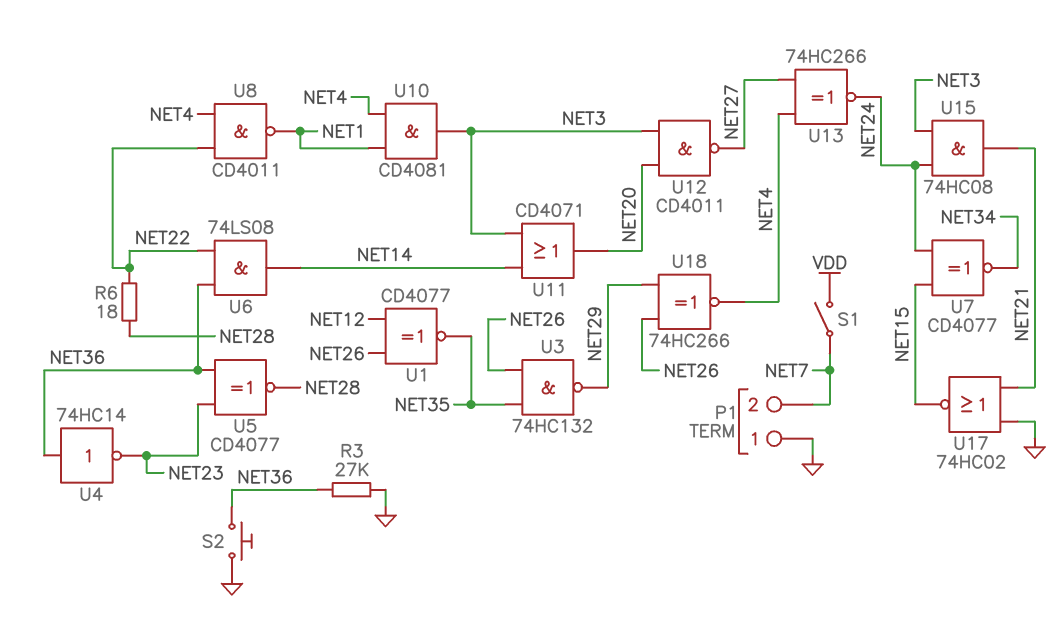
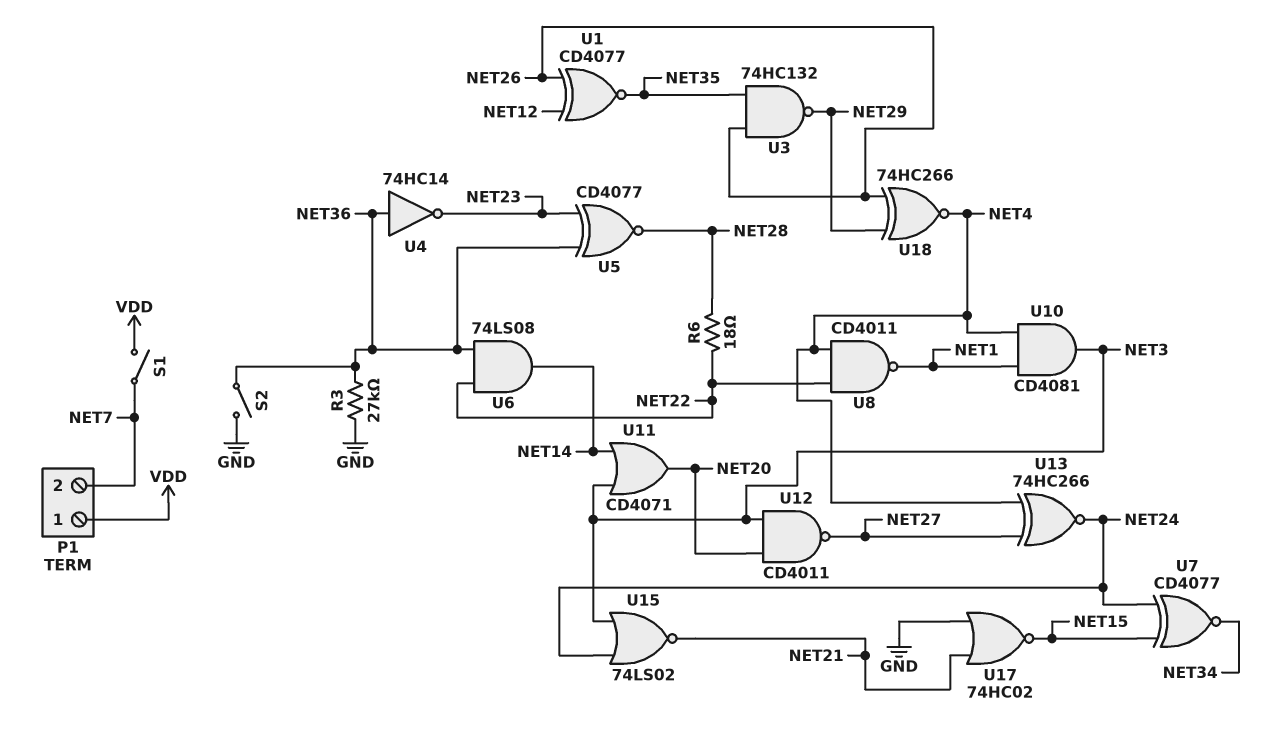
P1 pin 1: GND -> VDD
S2: button (GND, NET36) -> switch (GND, NET36)
U15: AND 74HC08 (in NET3, in NET24, out NET21) -> NOR 74LS02 (in NET3, in NET24, out NET21)

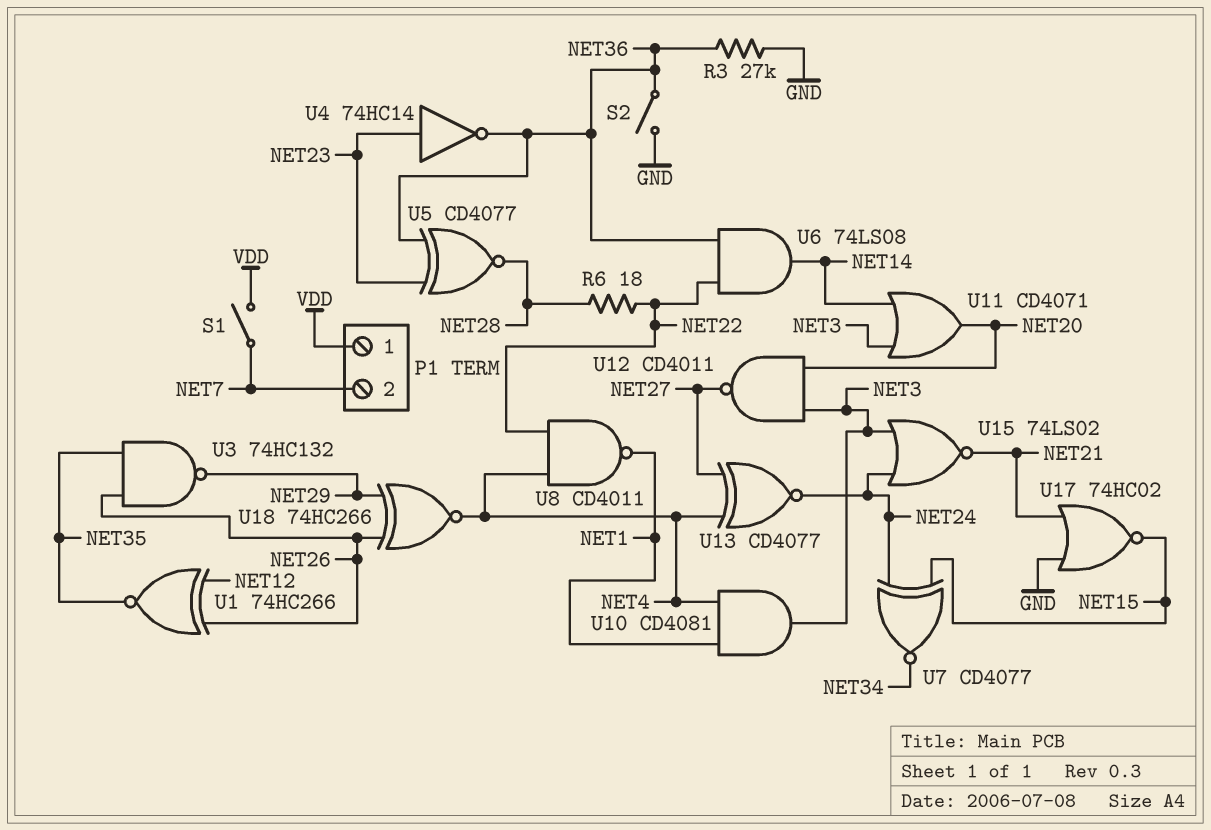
U1: XNOR CD4077 (in NET12, in NET26, out NET35) -> XNOR 74HC266 (in NET12, in NET26, out NET35)
U4: NOT 74HC14 (in NET36, out NET23) -> NOT 74HC14 (in NET23, out NET36)
U13: XNOR 74HC266 (in NET4, in NET27, out NET24) -> XNOR CD4077 (in NET4, in NET27, out NET24)

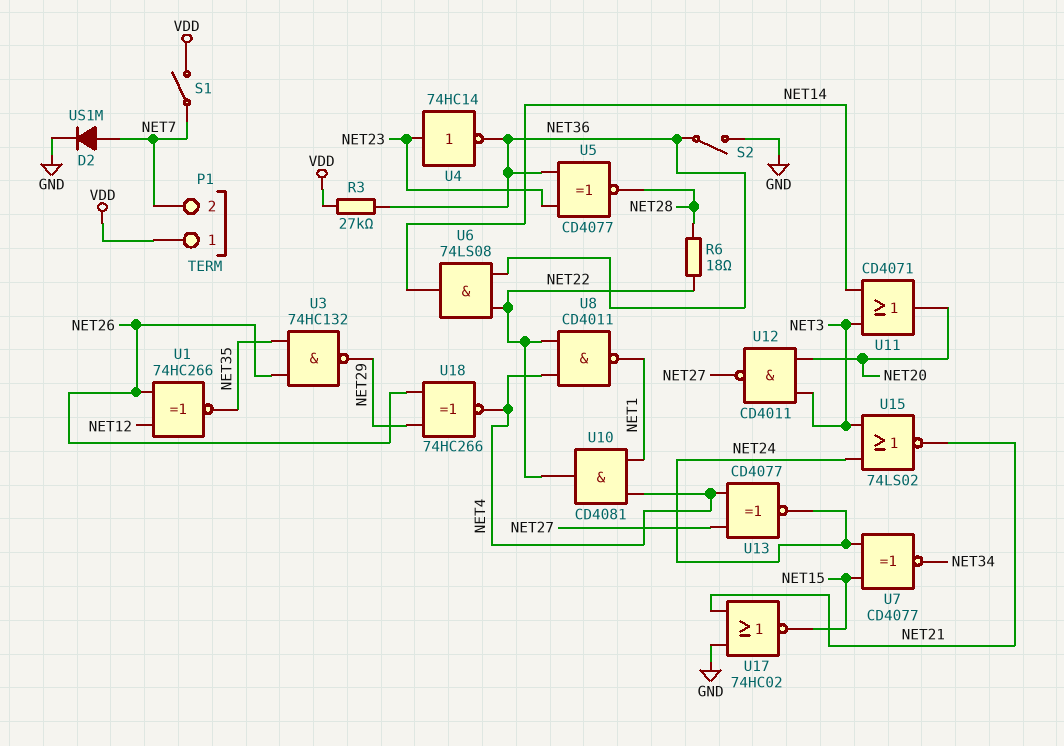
D2: none -> diode US1M (A NET7, K GND)
R3: 27k (GND, NET36) -> 27k (NET36, VDD)
U10: AND CD4081 (in NET1, in NET4, out NET3) -> AND CD4081 (in NET1, in NET4, out NET22)

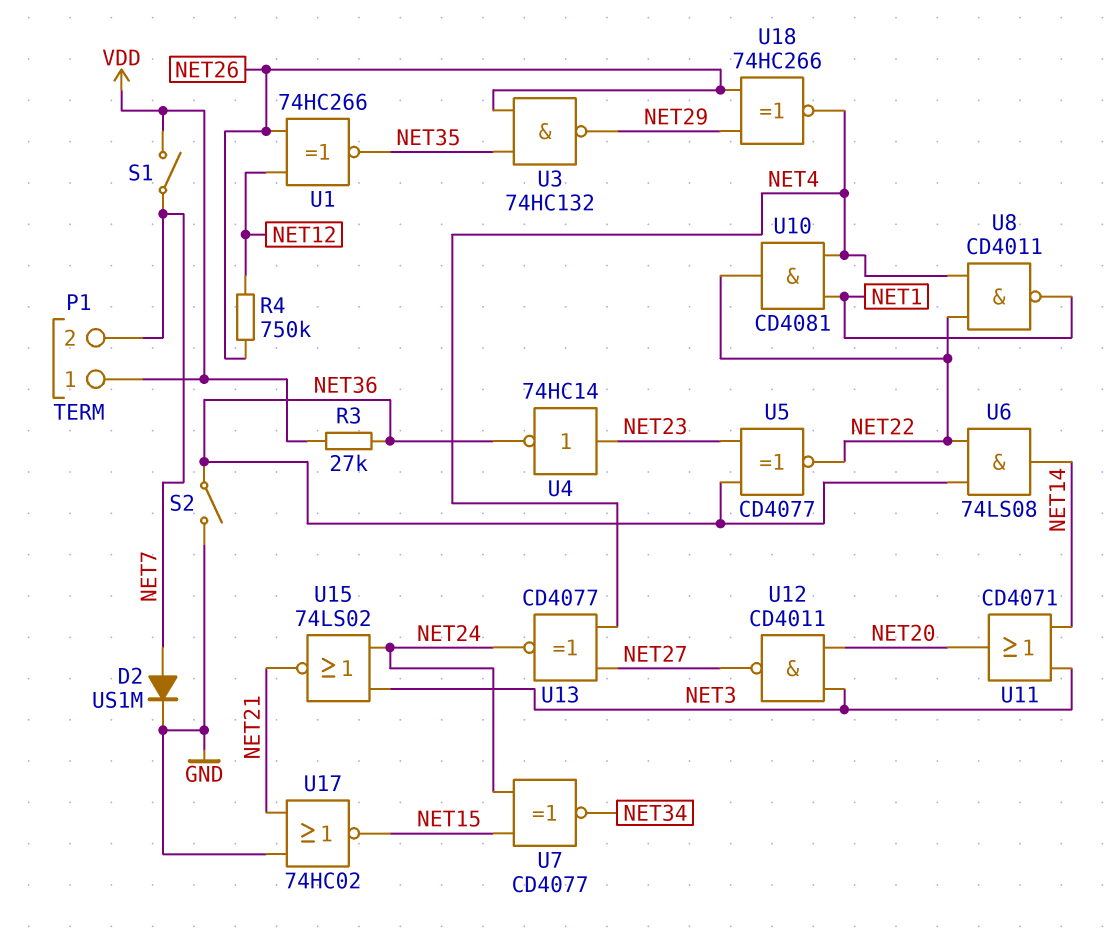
R4: none -> 750k (NET12, NET26)
R6: 18 (NET22, NET28) -> none
U5: XNOR CD4077 (in NET23, in NET36, out NET28) -> XNOR CD4077 (in NET23, in NET36, out NET22)

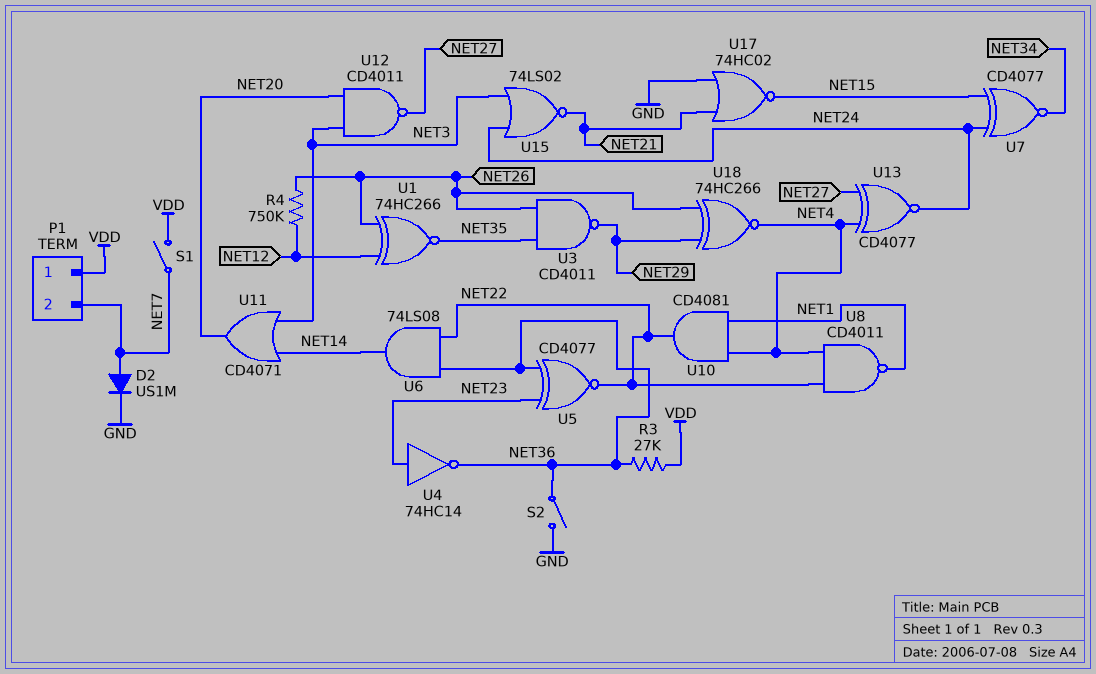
U3: NAND 74HC132 (in NET26, in NET35, out NET29) -> NAND CD4011 (in NET26, in NET35, out NET29)

